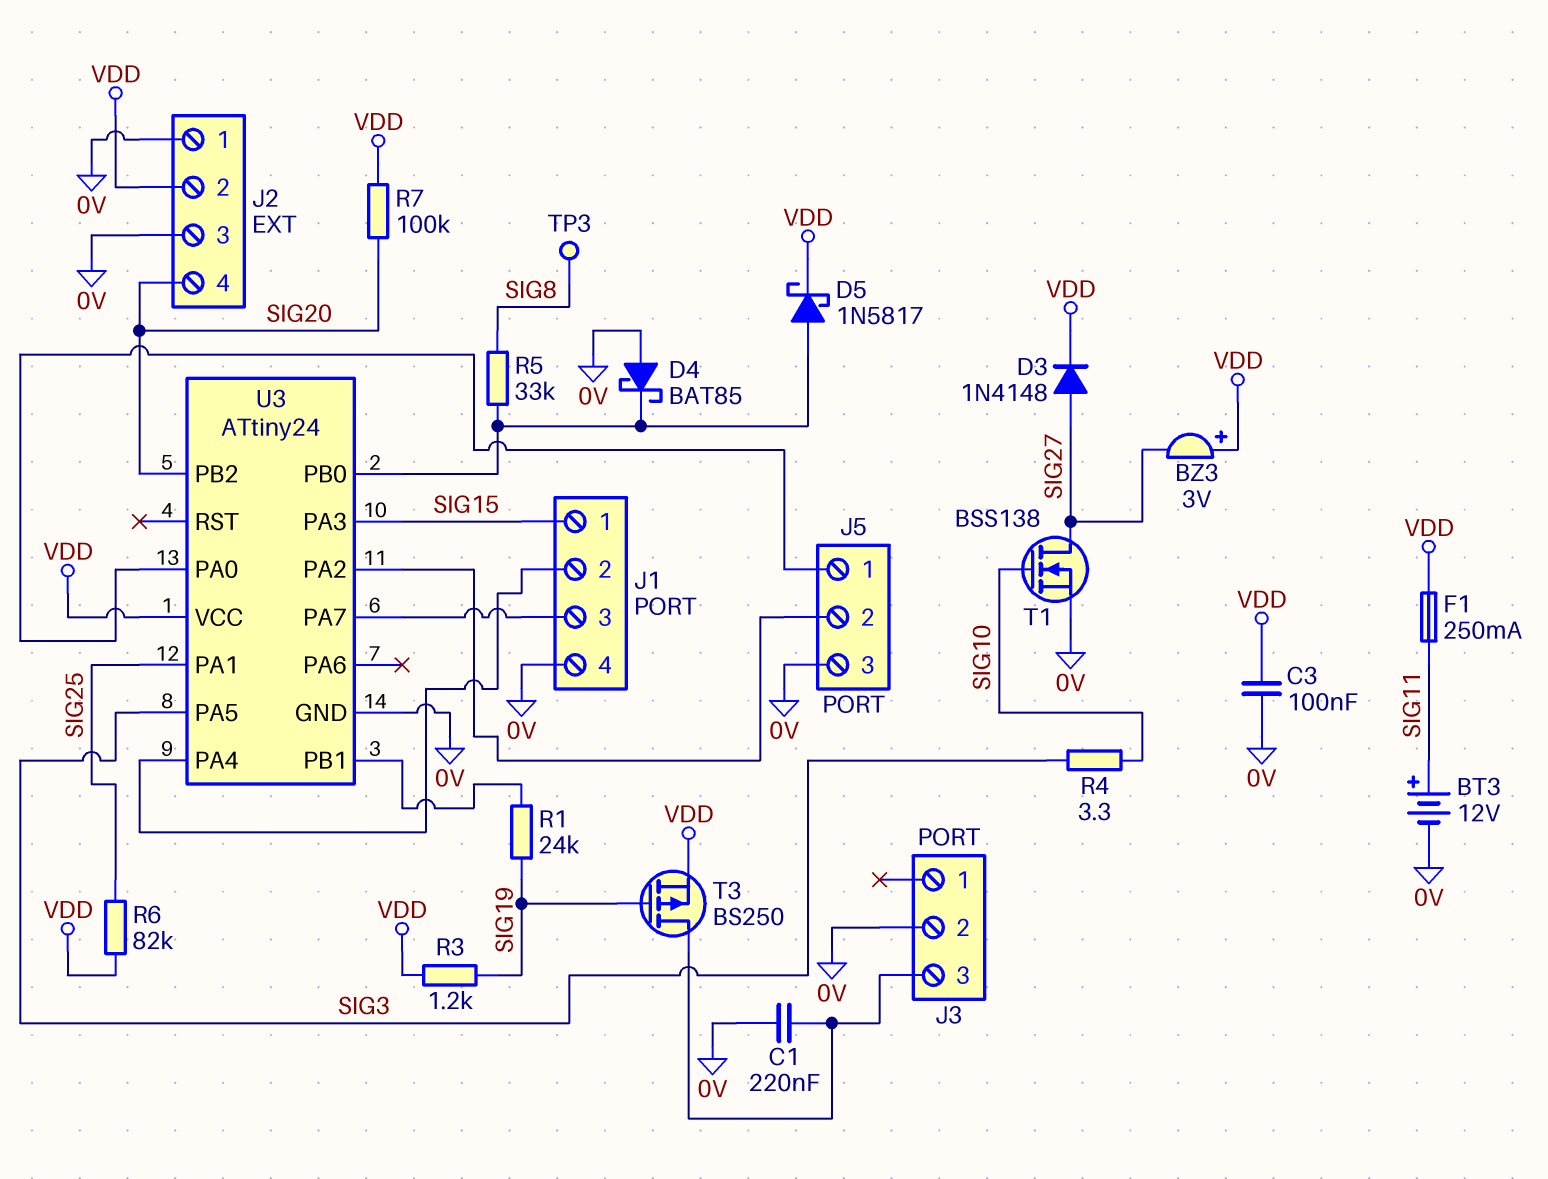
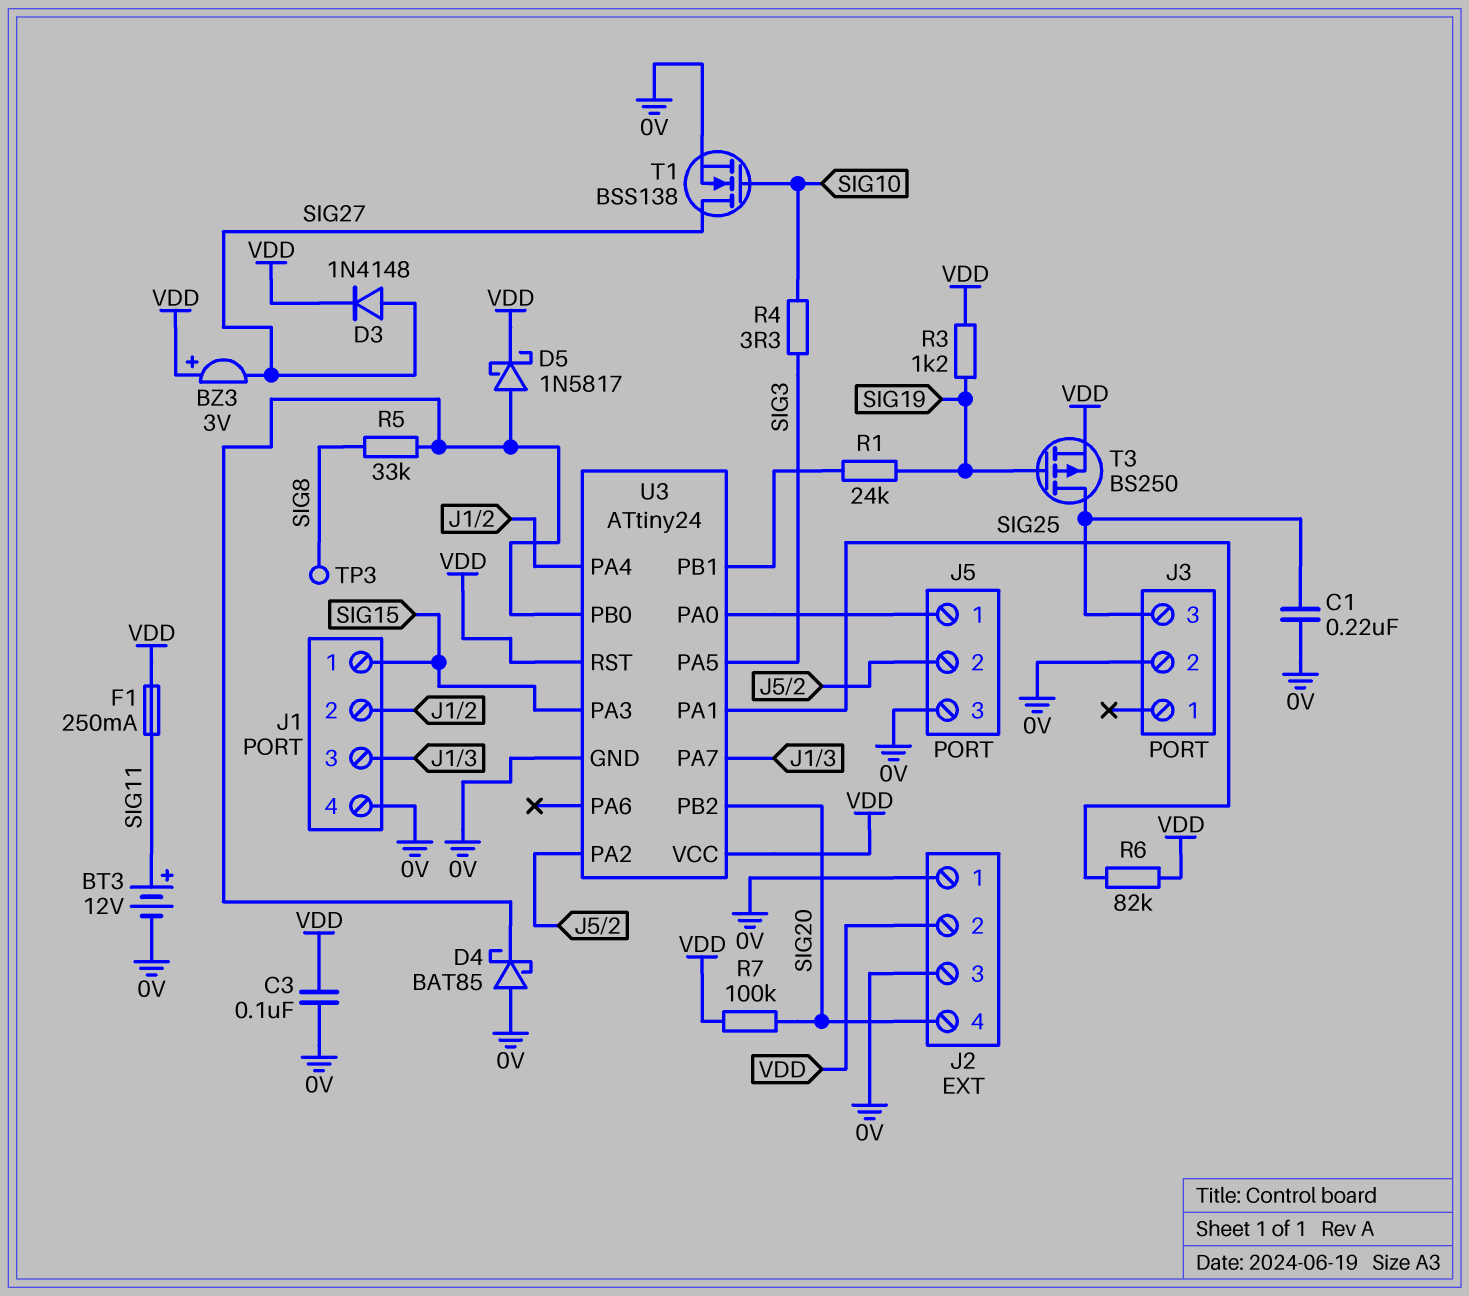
U3 pin RST: none -> VDD

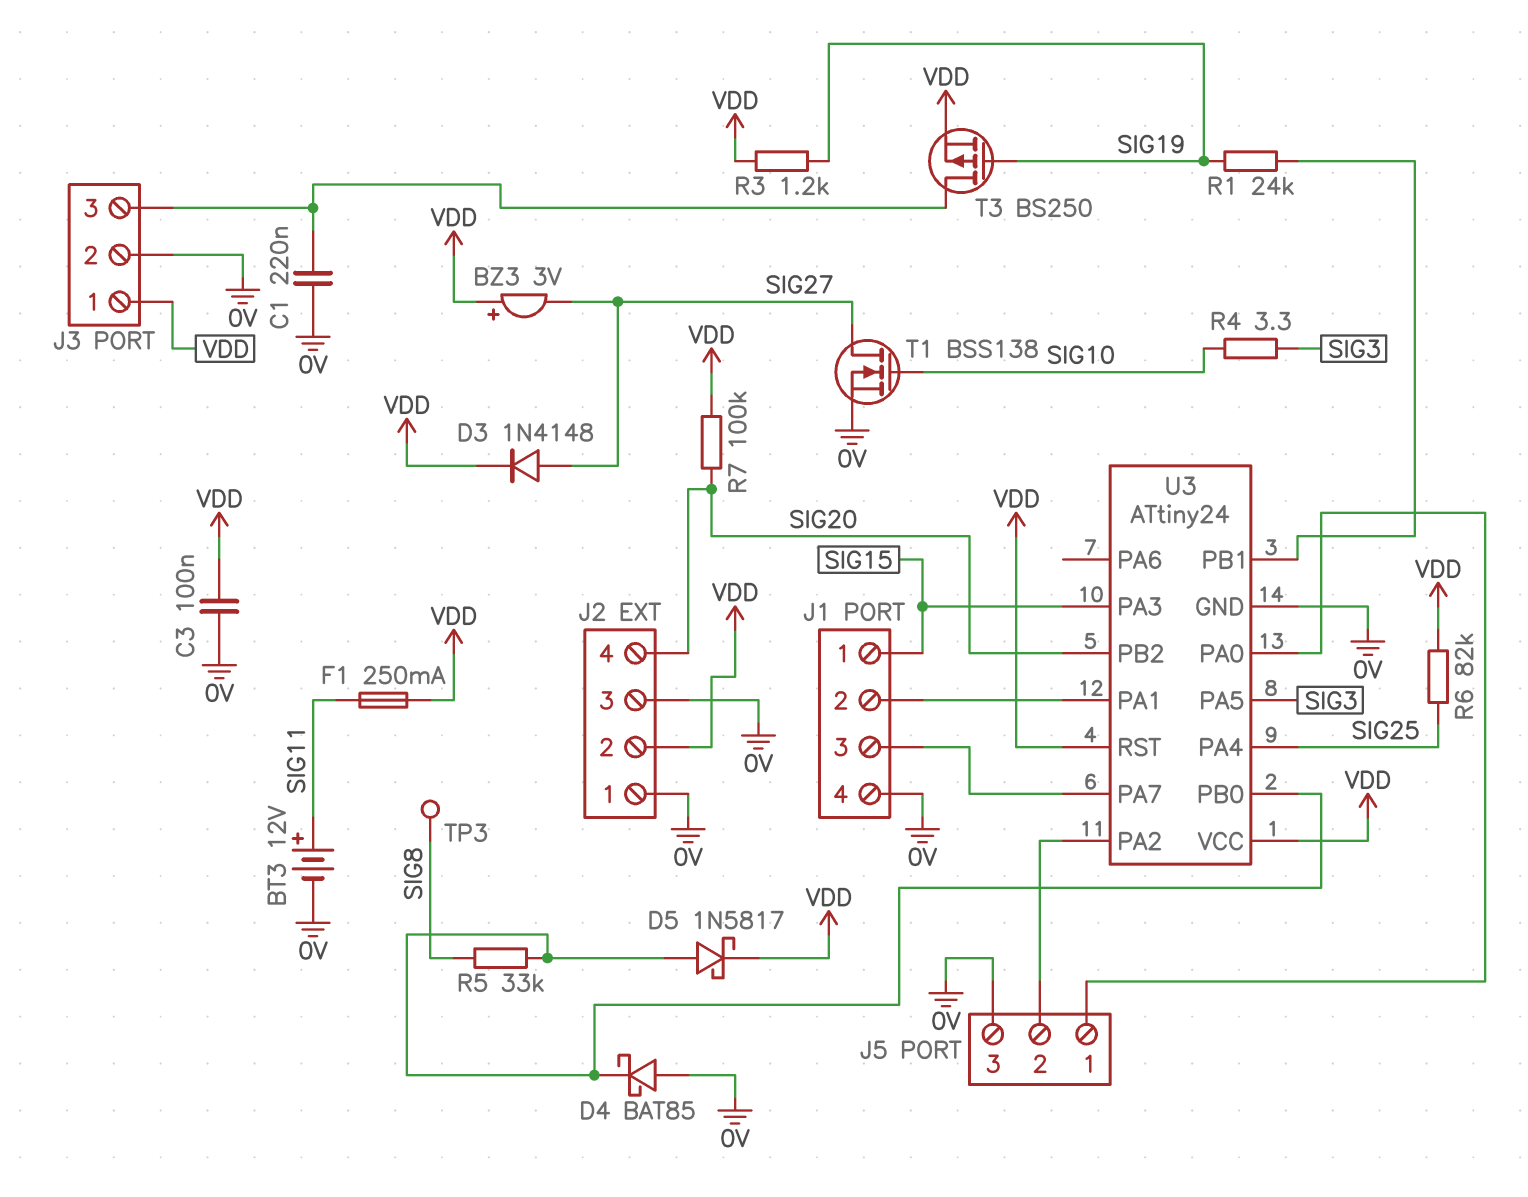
J3 pin 1: none -> VDD
U3 pin PA1: SIG25 -> J1/2
U3 pin PA4: J1/2 -> SIG25

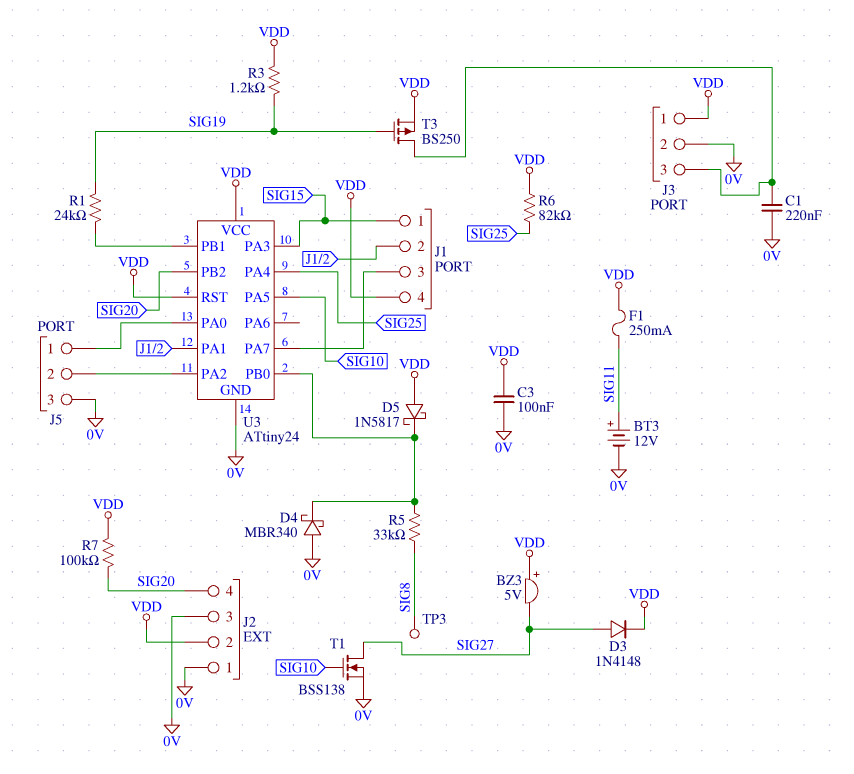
BZ3: buzzer 3V (plus VDD, minus SIG27) -> buzzer 5V (plus VDD, minus SIG27)
D4: schottky BAT85 (A 0V, K U3/PB0) -> schottky MBR340 (A 0V, K U3/PB0)
D5: schottky 1N5817 (A U3/PB0, K VDD) -> schottky 1N5817 (A VDD, K U3/PB0)
J1 pin 4: 0V -> VDD
R4: 3.3 (SIG3, SIG10) -> none
U3 pin PA5: SIG3 -> SIG10

